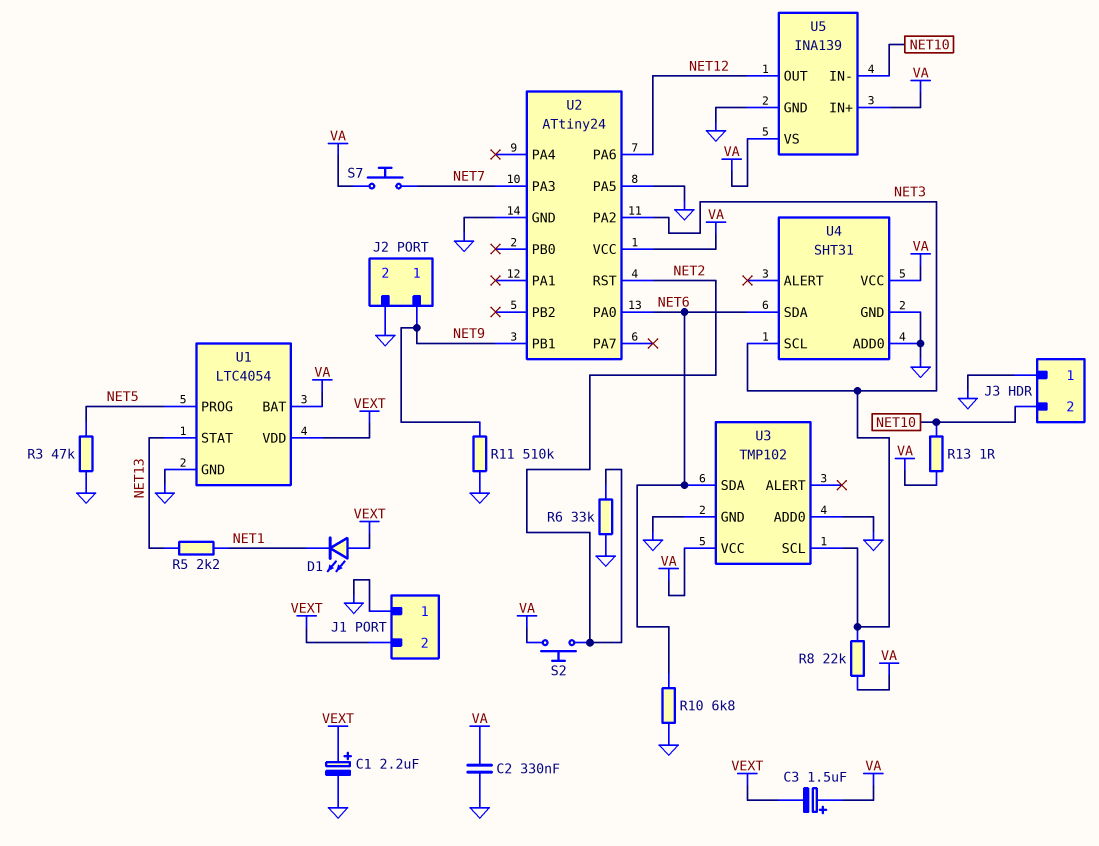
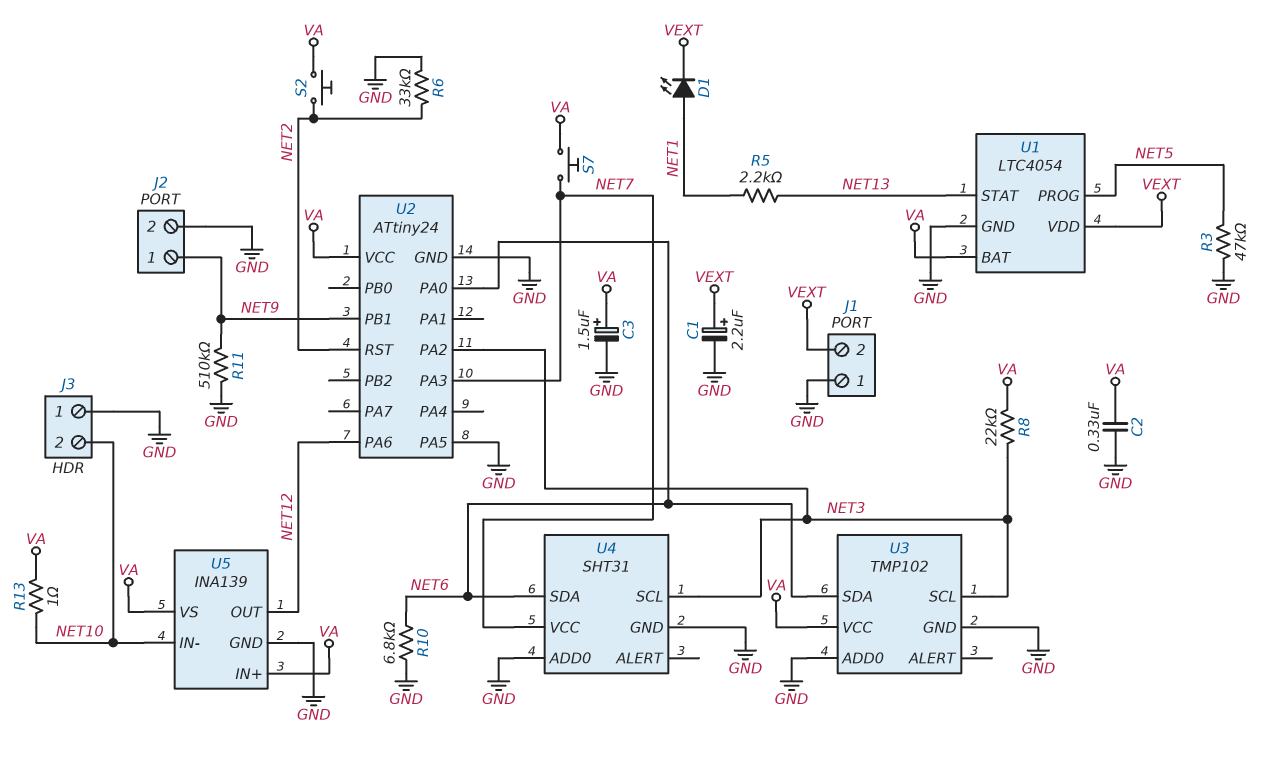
C3: 1.5uF (plus VA, minus VEXT) -> 1.5uF (plus VA, minus GND)
D1: LED (A VEXT, K NET1) -> LED (A NET1, K VEXT)
U4 pin VCC: VA -> NET7

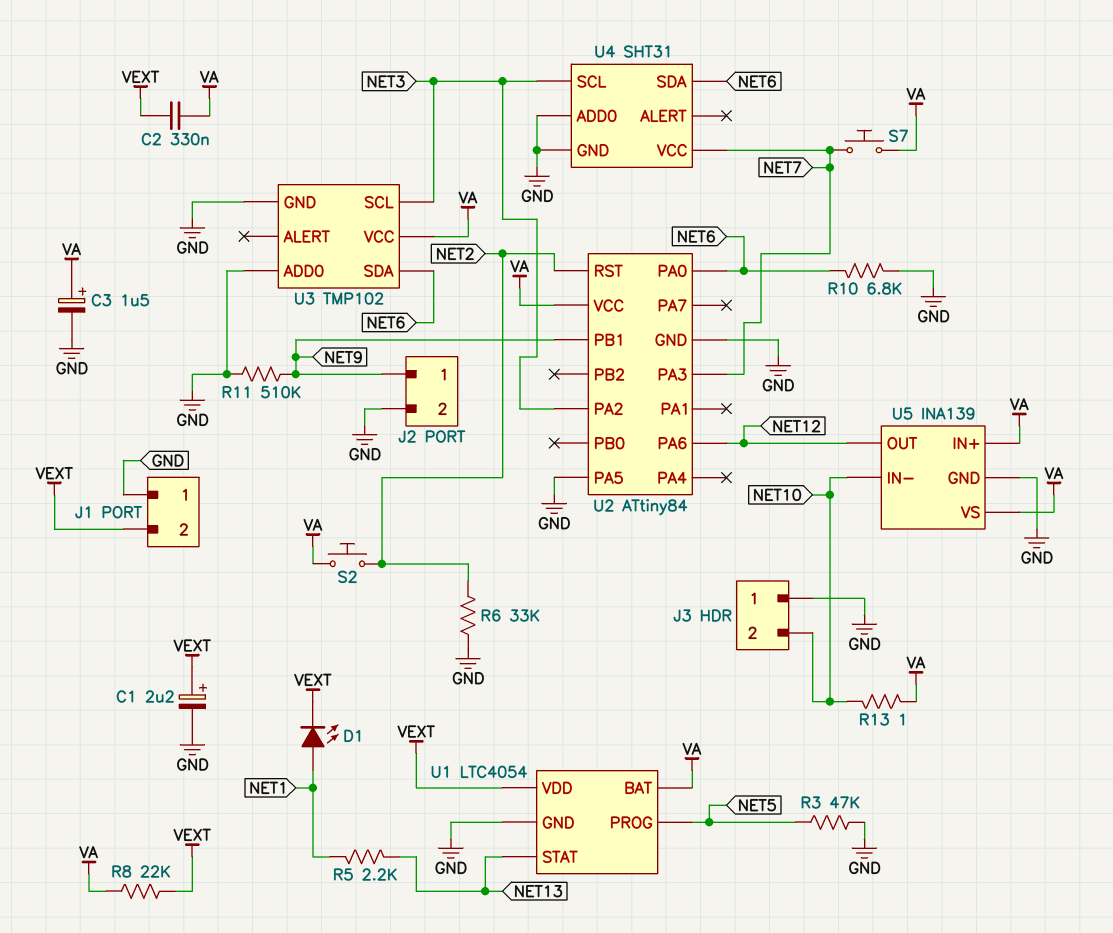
C2: 330nF (GND, VA) -> 330nF (VA, VEXT)
R8: 22k (NET3, VA) -> 22k (VA, VEXT)
U2: ATtiny24 -> ATtiny84

